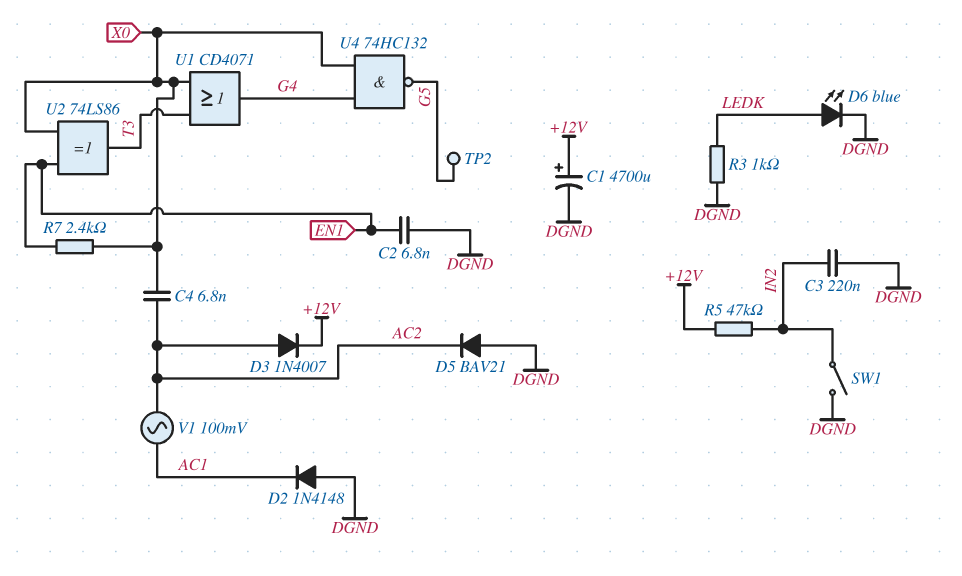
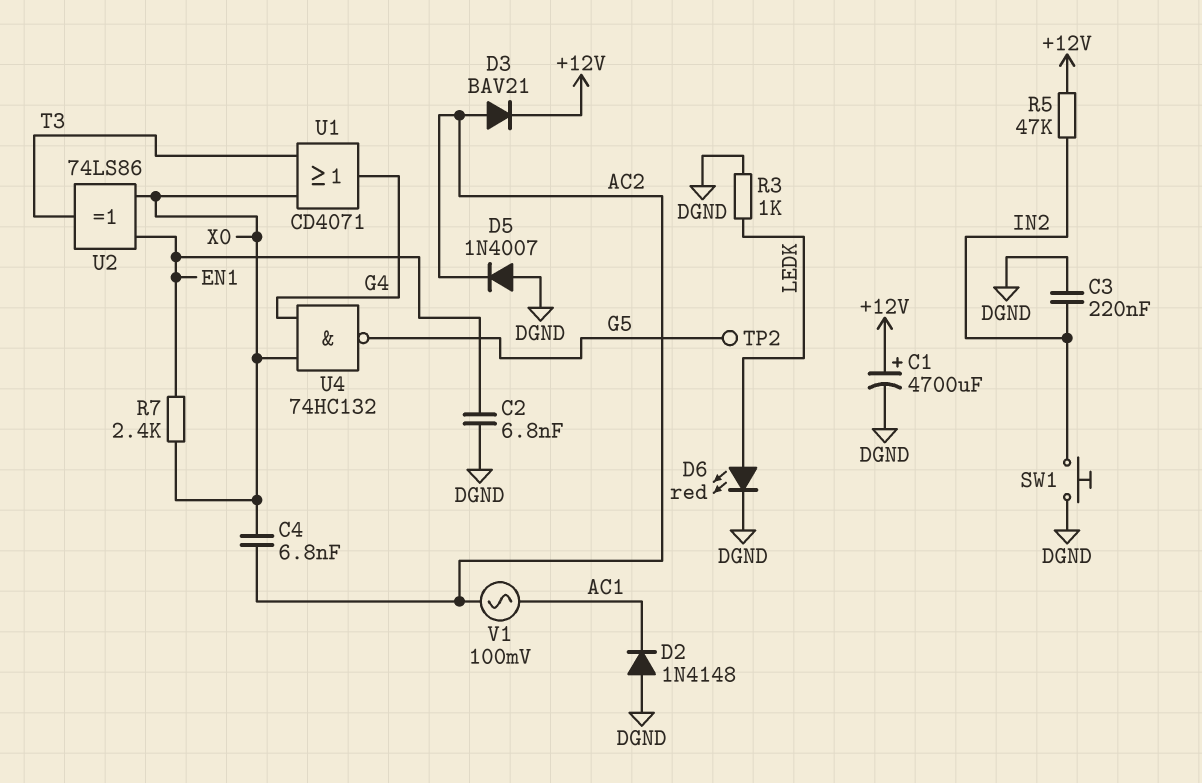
D3: diode 1N4007 (A AC2, K +12V) -> diode BAV21 (A AC2, K +12V)
D5: diode BAV21 (A DGND, K AC2) -> diode 1N4007 (A DGND, K AC2)
D6: LED blue (A LEDK, K DGND) -> LED red (A LEDK, K DGND)
SW1: switch (DGND, IN2) -> button (DGND, IN2)

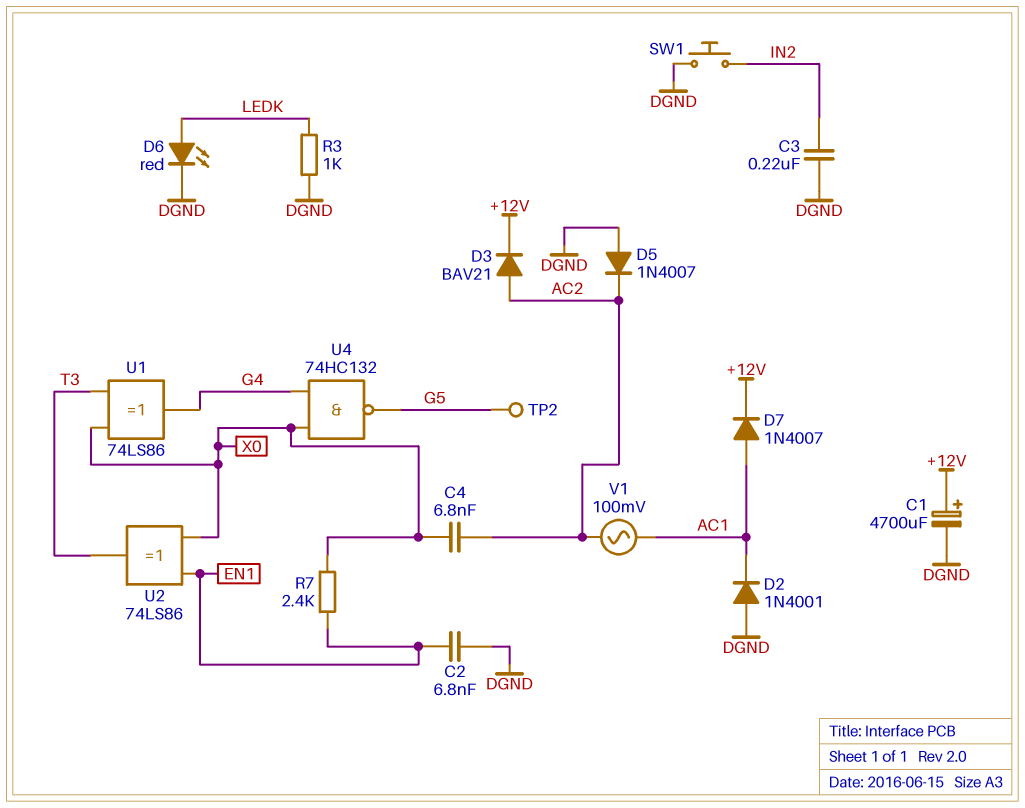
D2: diode 1N4148 (A DGND, K AC1) -> diode 1N4001 (A DGND, K AC1)
D7: none -> diode 1N4007 (A AC1, K +12V)
R5: 47k (+12V, IN2) -> none
U1: OR CD4071 (in T3, in X0, out G4) -> XOR 74LS86 (in T3, in X0, out G4)

